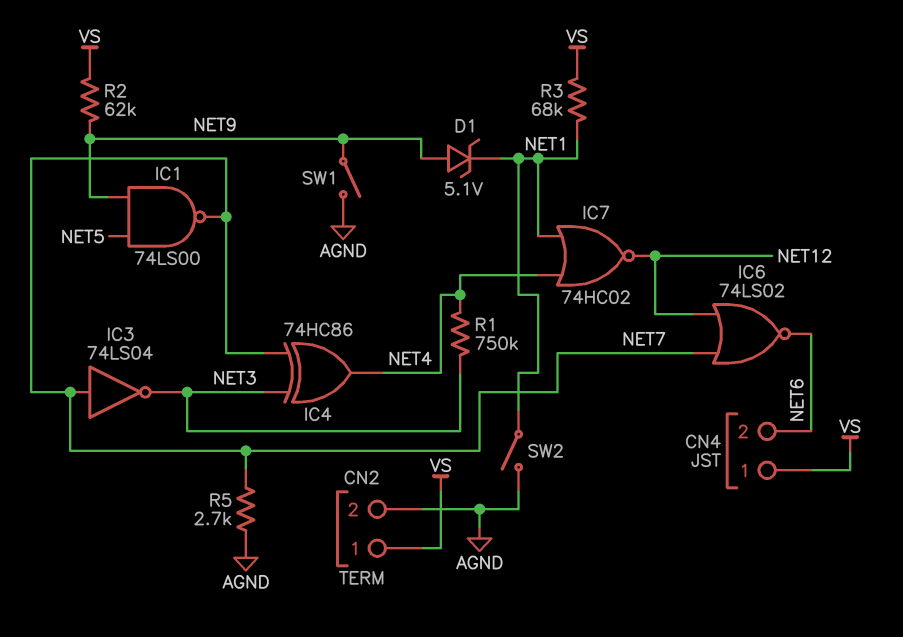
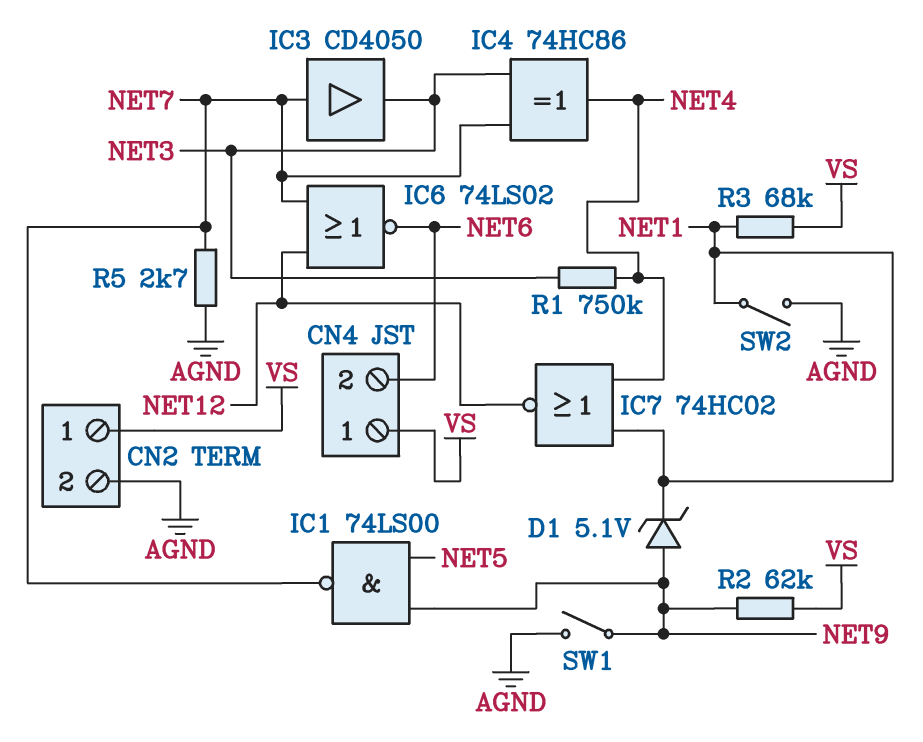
IC3: NOT 74LS04 (in NET7, out NET3) -> buffer CD4050 (in NET7, out NET3)

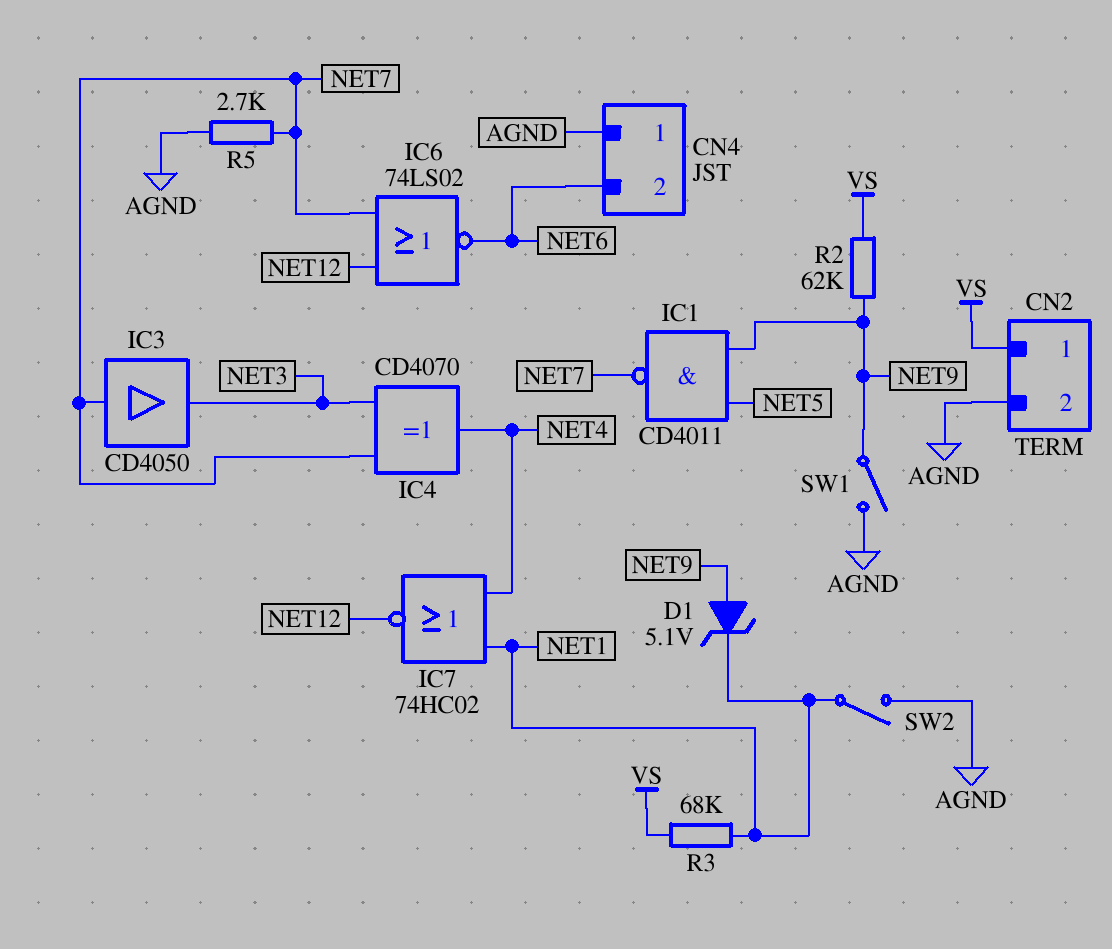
CN4 pin 1: VS -> AGND
IC1: NAND 74LS00 (in NET5, in NET9, out NET7) -> NAND CD4011 (in NET5, in NET9, out NET7)
IC4: XOR 74HC86 (in NET3, in NET7, out NET4) -> XOR CD4070 (in NET3, in NET7, out NET4)
R1: 750k (NET3, NET4) -> none

